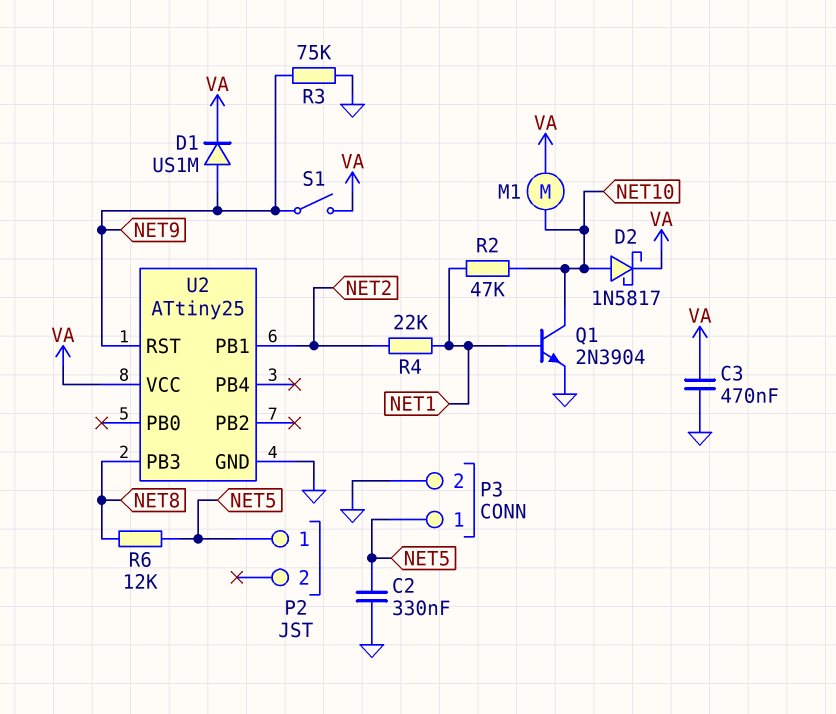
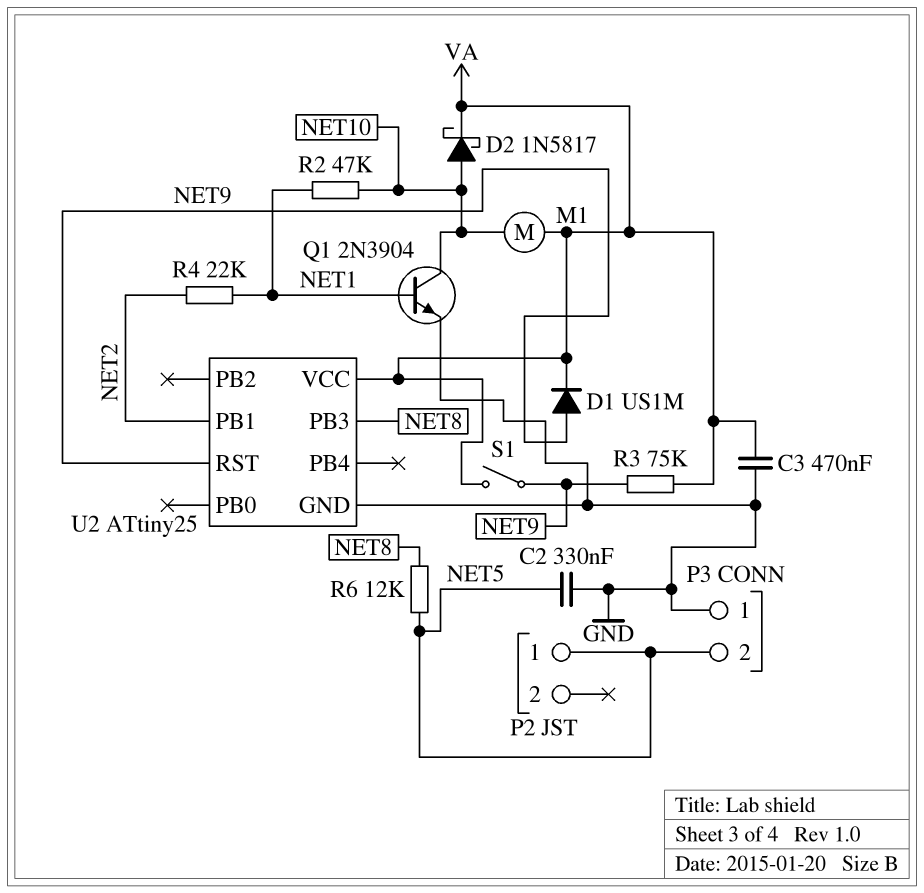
P3 pin 1: NET5 -> GND
P3 pin 2: GND -> NET5
R3: 75k (GND, NET9) -> 75k (NET9, VA)

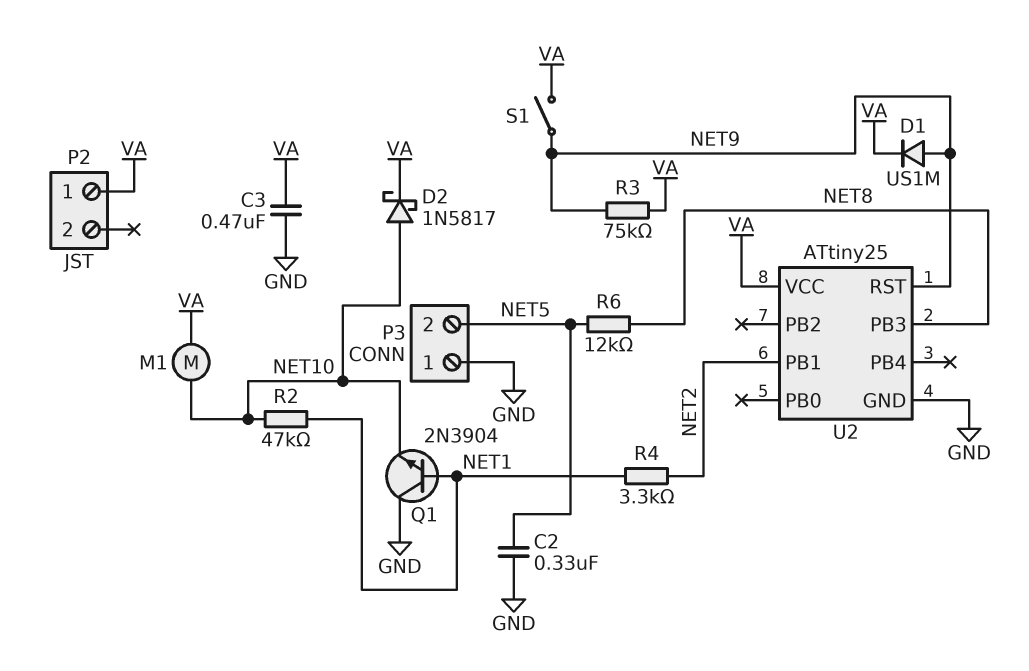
P2 pin 1: NET5 -> VA
Q1: NPN 2N3904 (B NET1, C NET10, E GND) -> NPN 2N3904 (B NET1, C GND, E NET10)
R4: 22k (NET1, NET2) -> 3.3k (NET1, NET2)

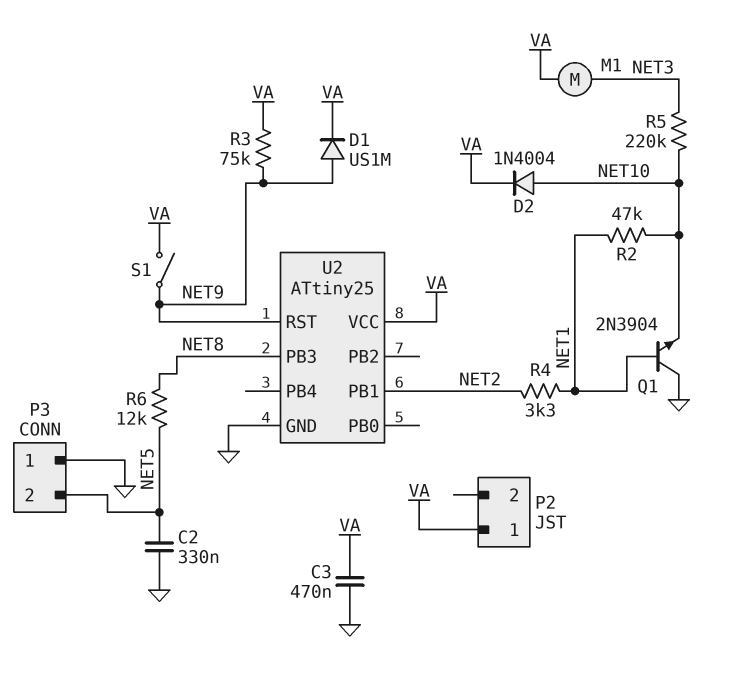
D2: schottky 1N5817 (A NET10, K VA) -> diode 1N4004 (A NET10, K VA)
M1: motor (NET10, VA) -> motor (NET3, VA)
R5: none -> 220k (NET3, NET10)

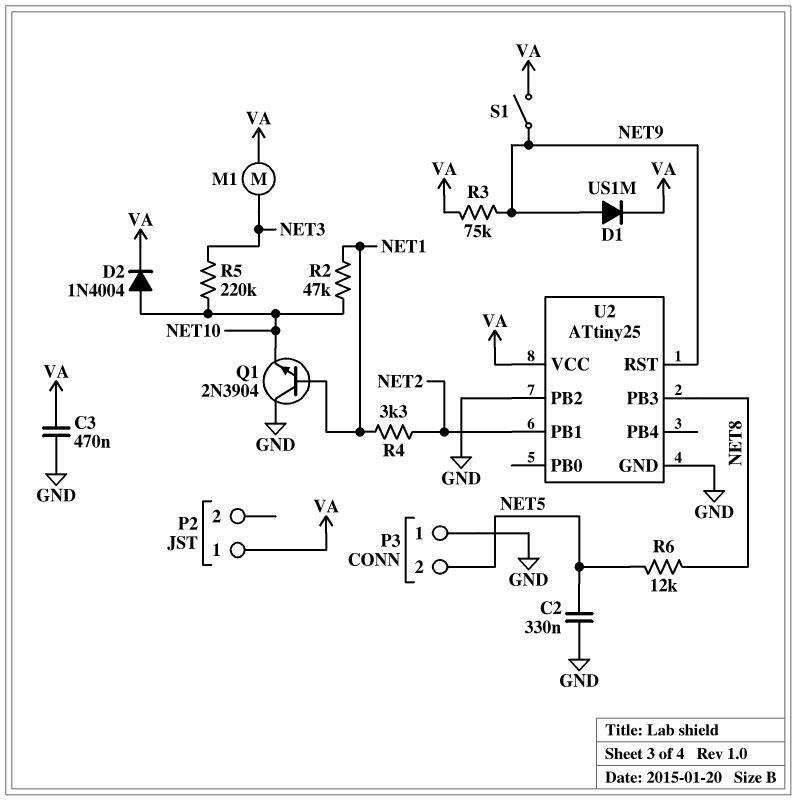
U2 pin PB2: none -> GND

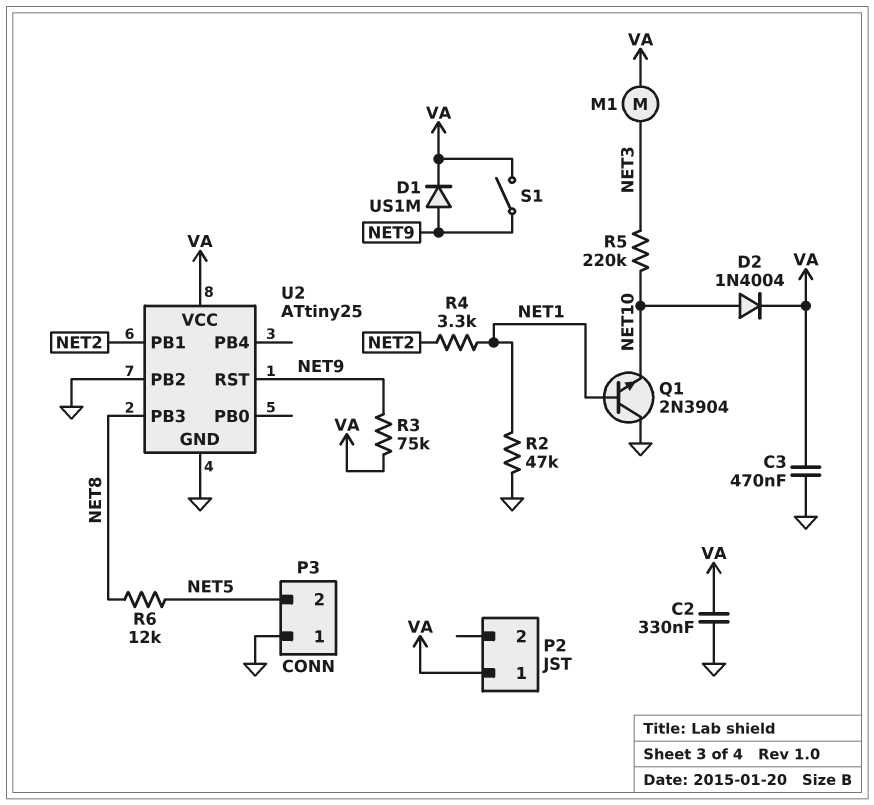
C2: 330nF (GND, NET5) -> 330nF (GND, VA)
R2: 47k (NET1, NET10) -> 47k (GND, NET1)

